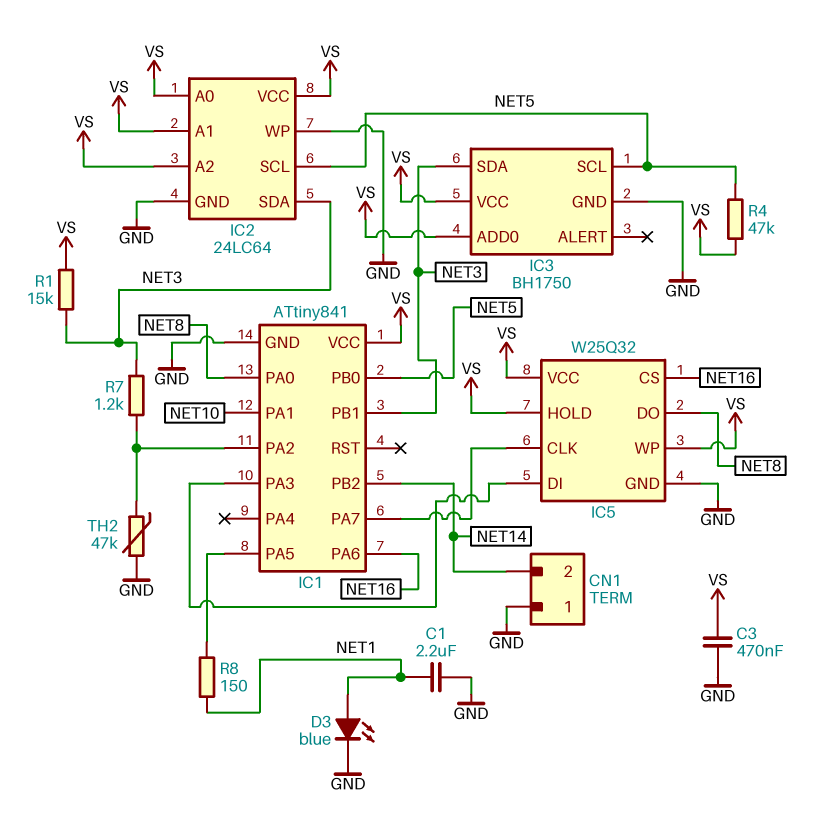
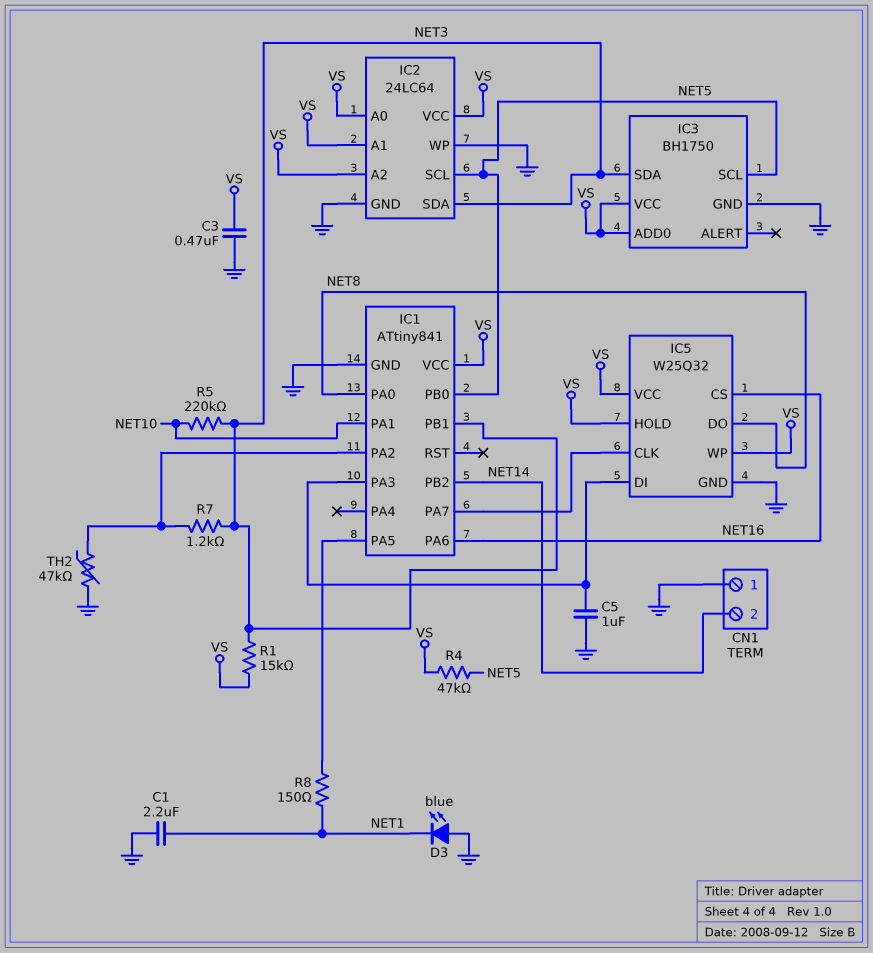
C5: none -> 1uF (GND, IC1/PA3)
D3: LED blue (A NET1, K GND) -> LED blue (A GND, K NET1)
R5: none -> 220k (NET3, NET10)

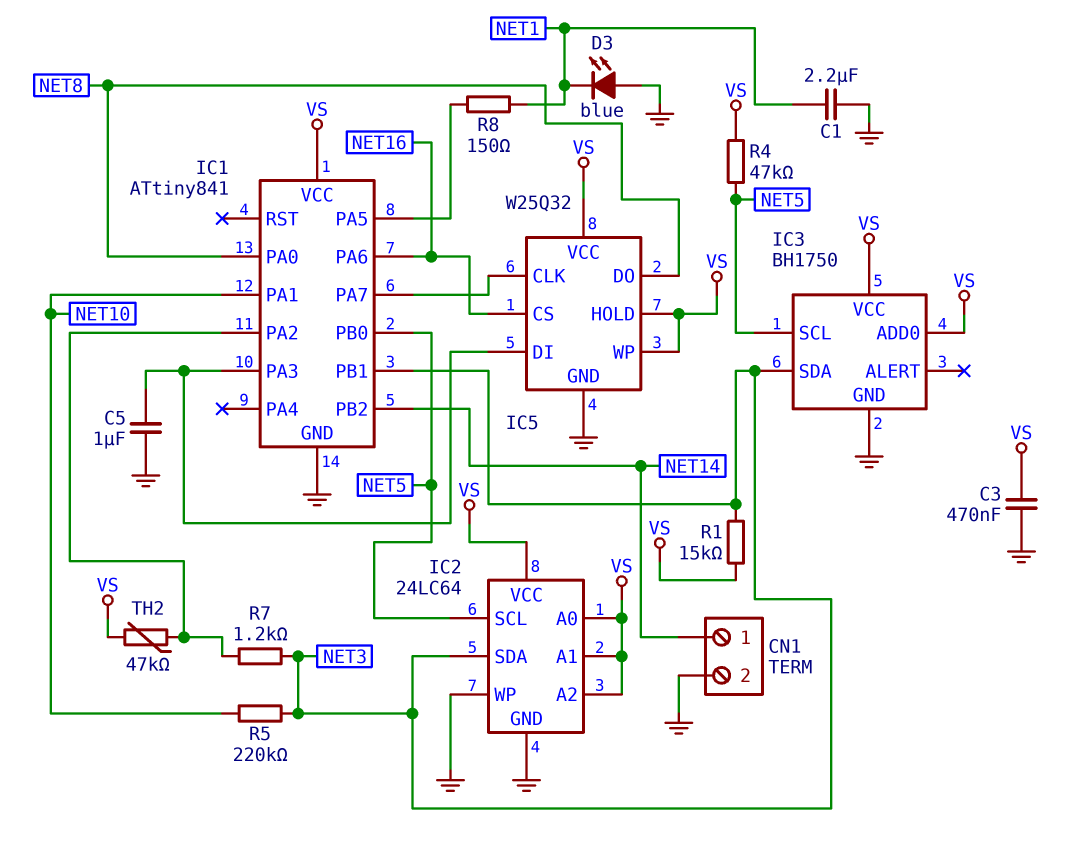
CN1 pin 1: GND -> NET14
CN1 pin 2: NET14 -> GND
TH2: 47k (GND, IC1/PA2) -> 47k (IC1/PA2, VS)

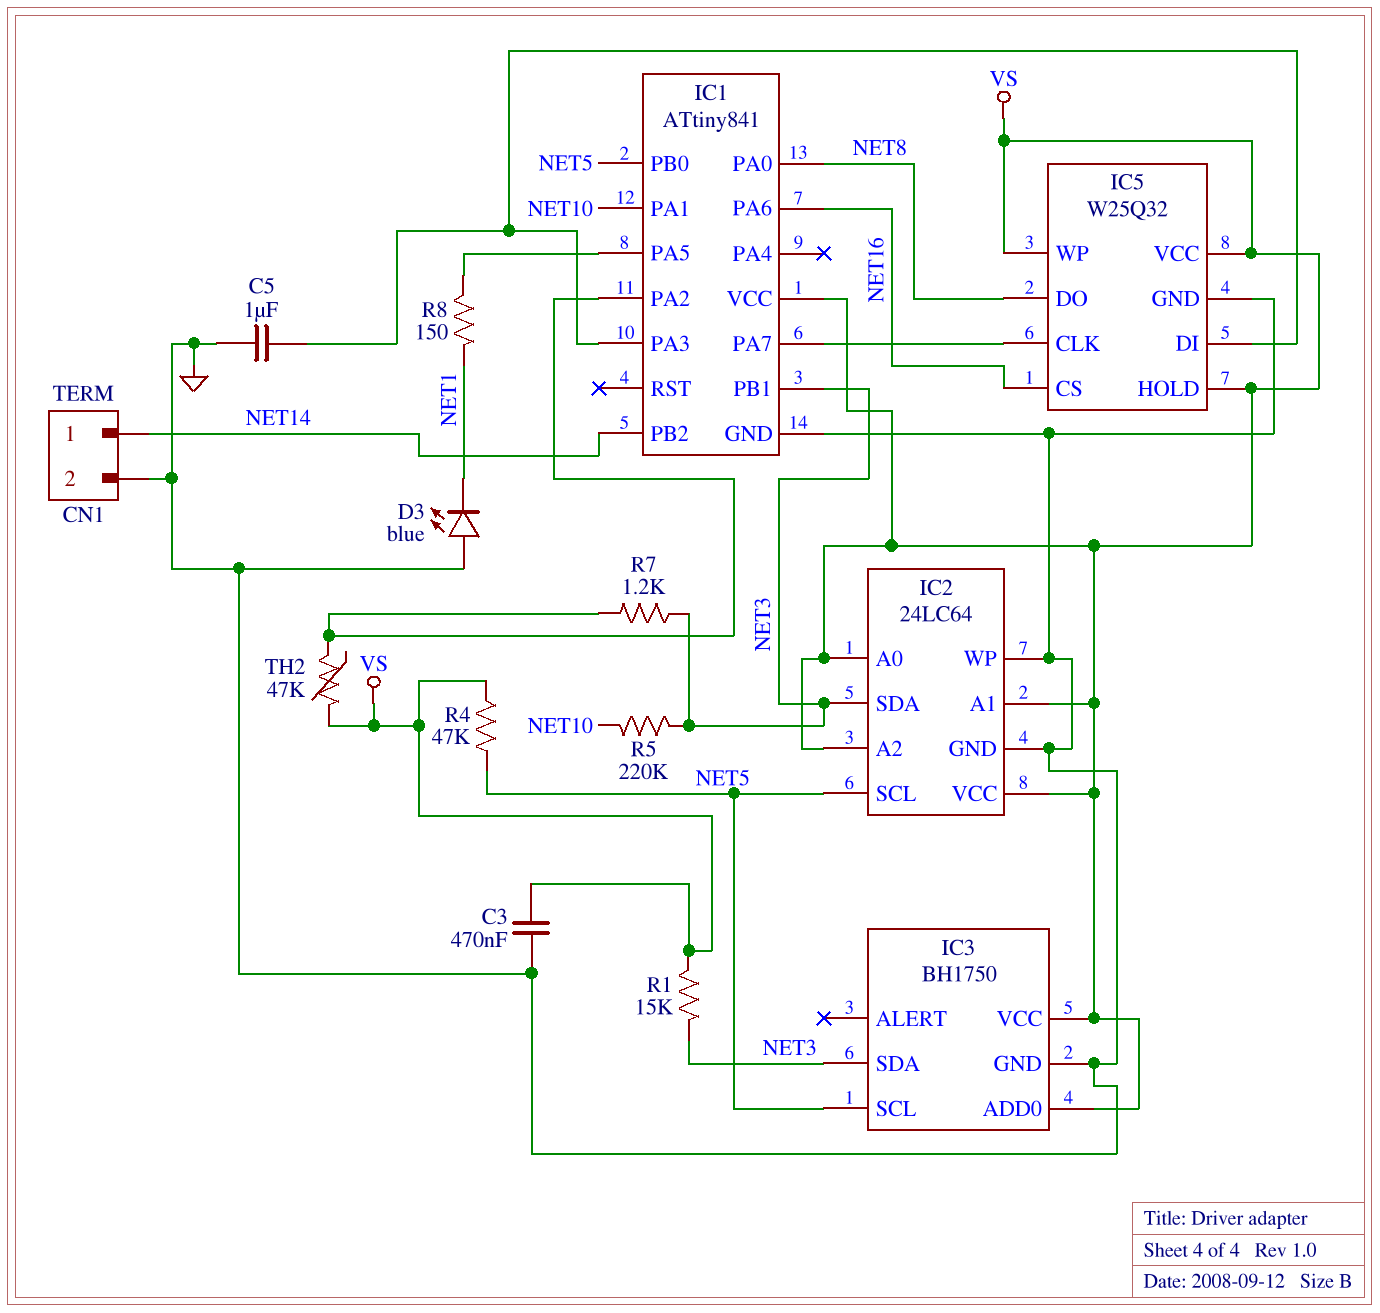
C1: 2.2uF (GND, NET1) -> none

